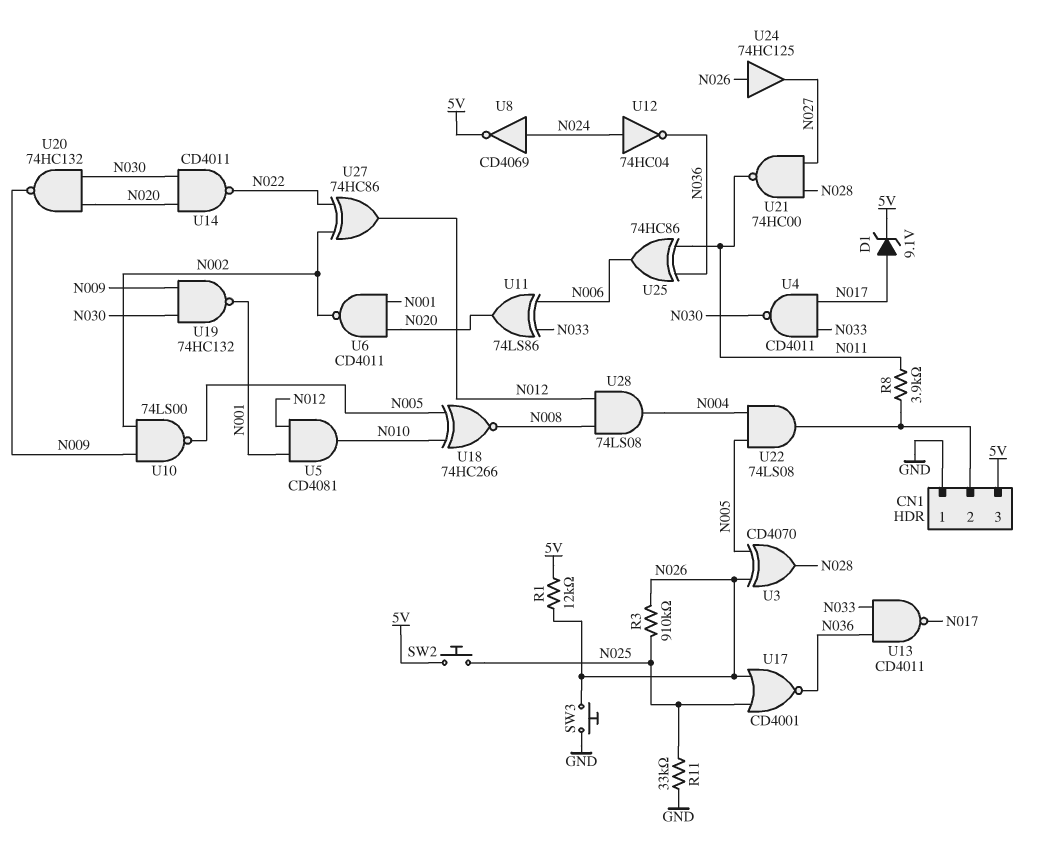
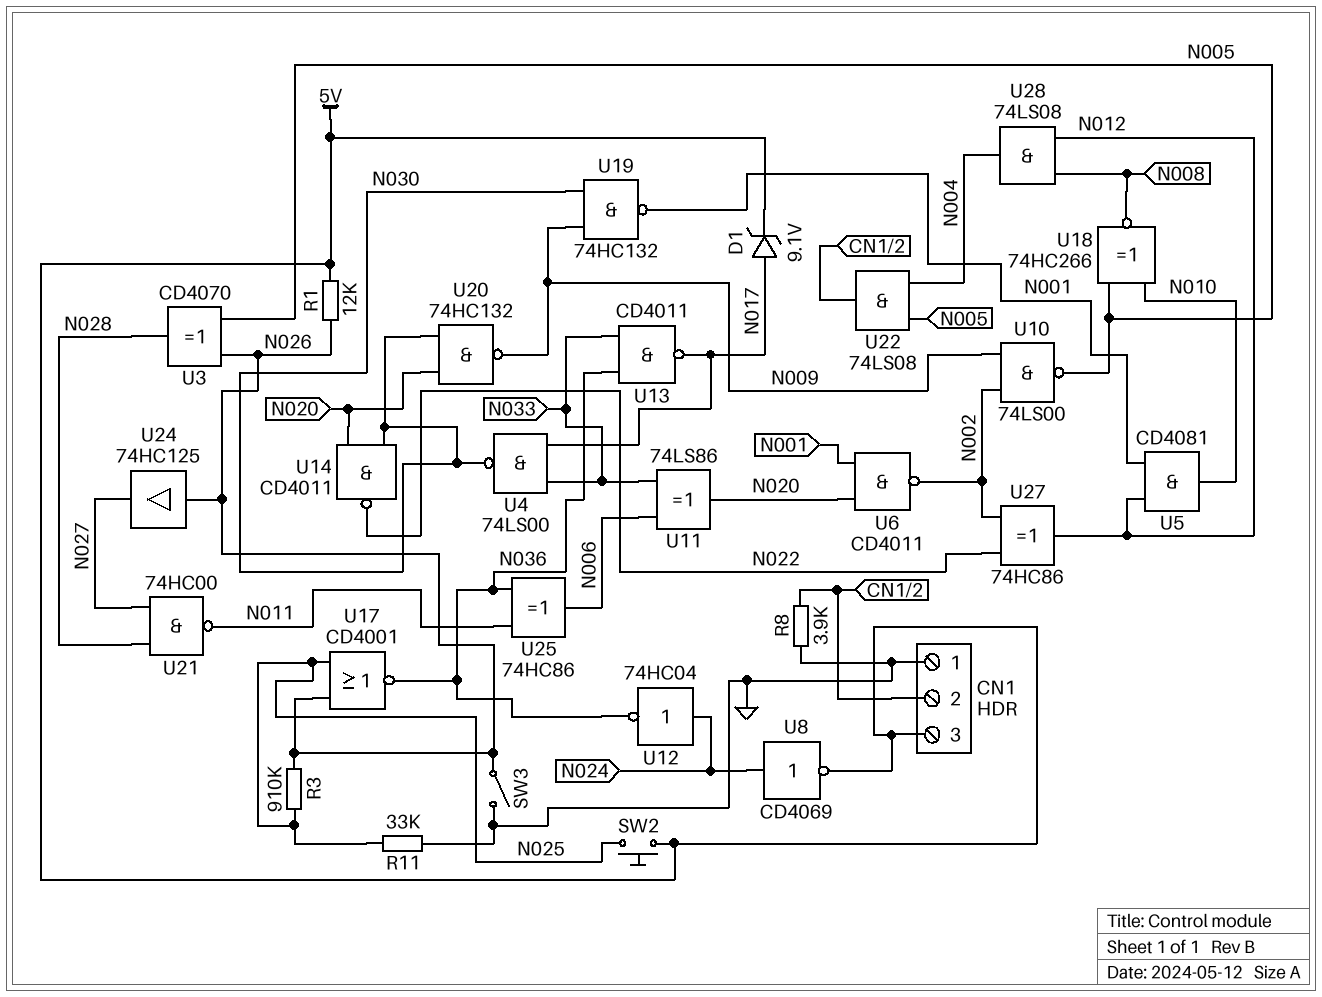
R8: 3.9k (CN1/2, N011) -> 3.9k (CN1/2, GND)
SW3: button (GND, N026) -> switch (GND, N026)
U4: NAND CD4011 (in N017, in N033, out N030) -> NAND 74LS00 (in N017, in N033, out N030)

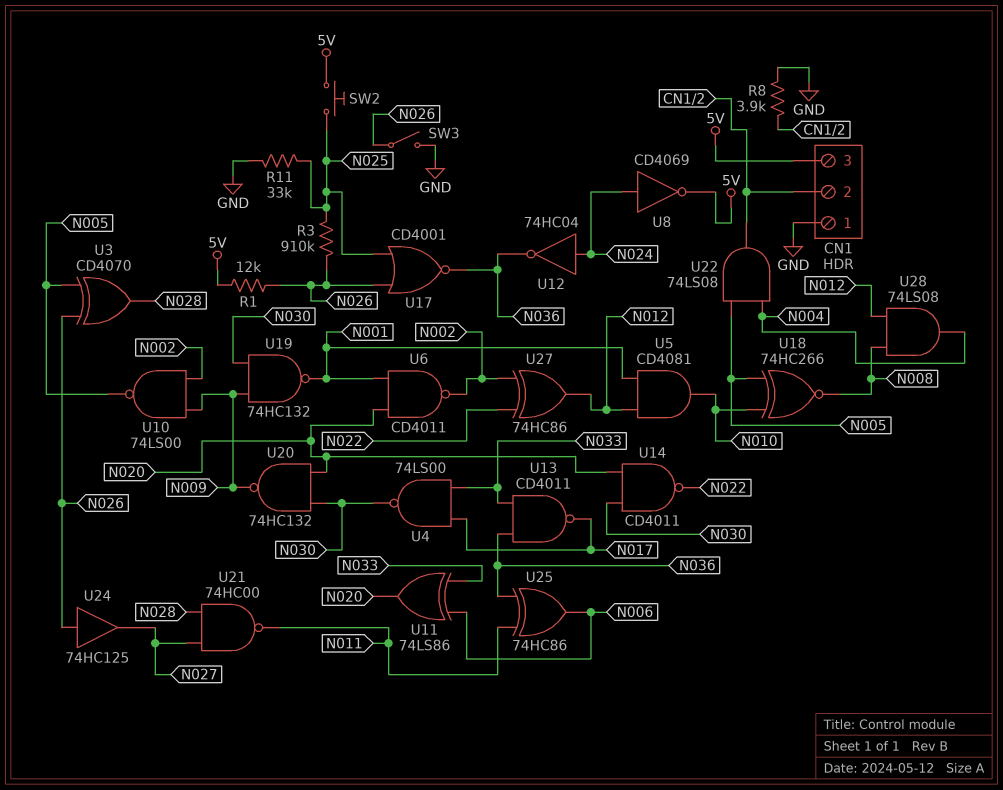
D1: zener 9.1V (A N017, K 5V) -> none

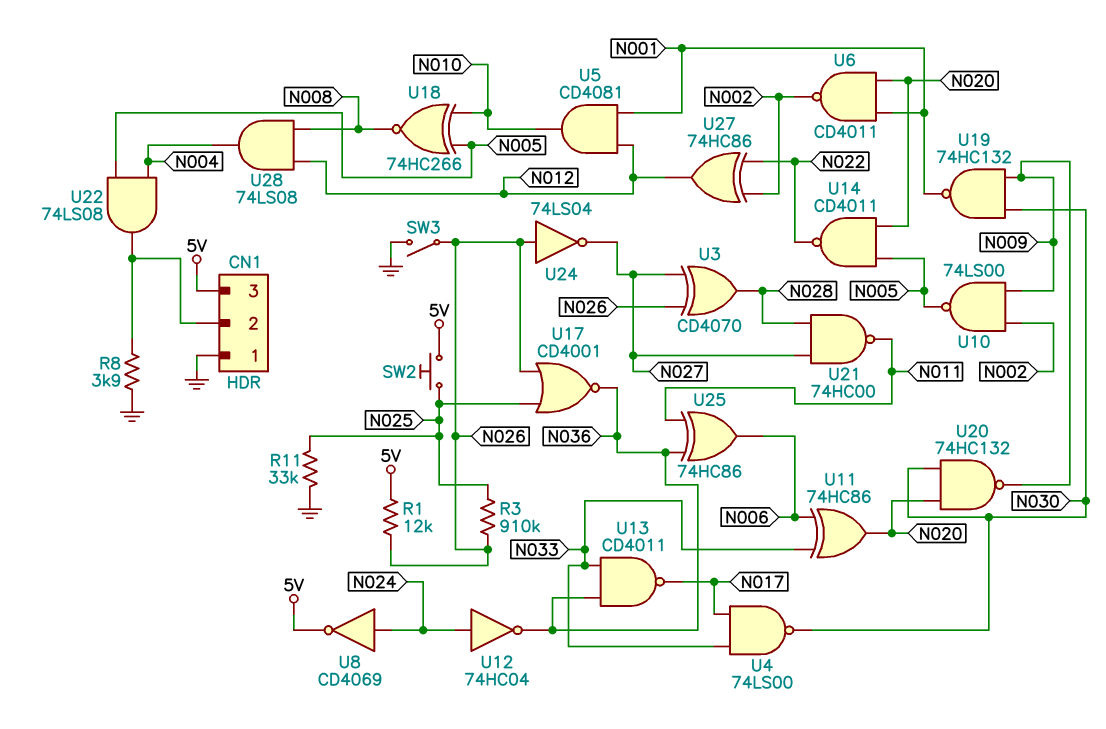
U3: XOR CD4070 (in N005, in N026, out N028) -> XOR CD4070 (in N026, in N027, out N028)
U11: XOR 74LS86 (in N006, in N033, out N020) -> XOR 74HC86 (in N006, in N033, out N020)
U14: NAND CD4011 (in N020, in N030, out N022) -> NAND CD4011 (in N005, in N020, out N022)
U24: buffer 74HC125 (in N026, out N027) -> NOT 74LS04 (in N026, out N027)

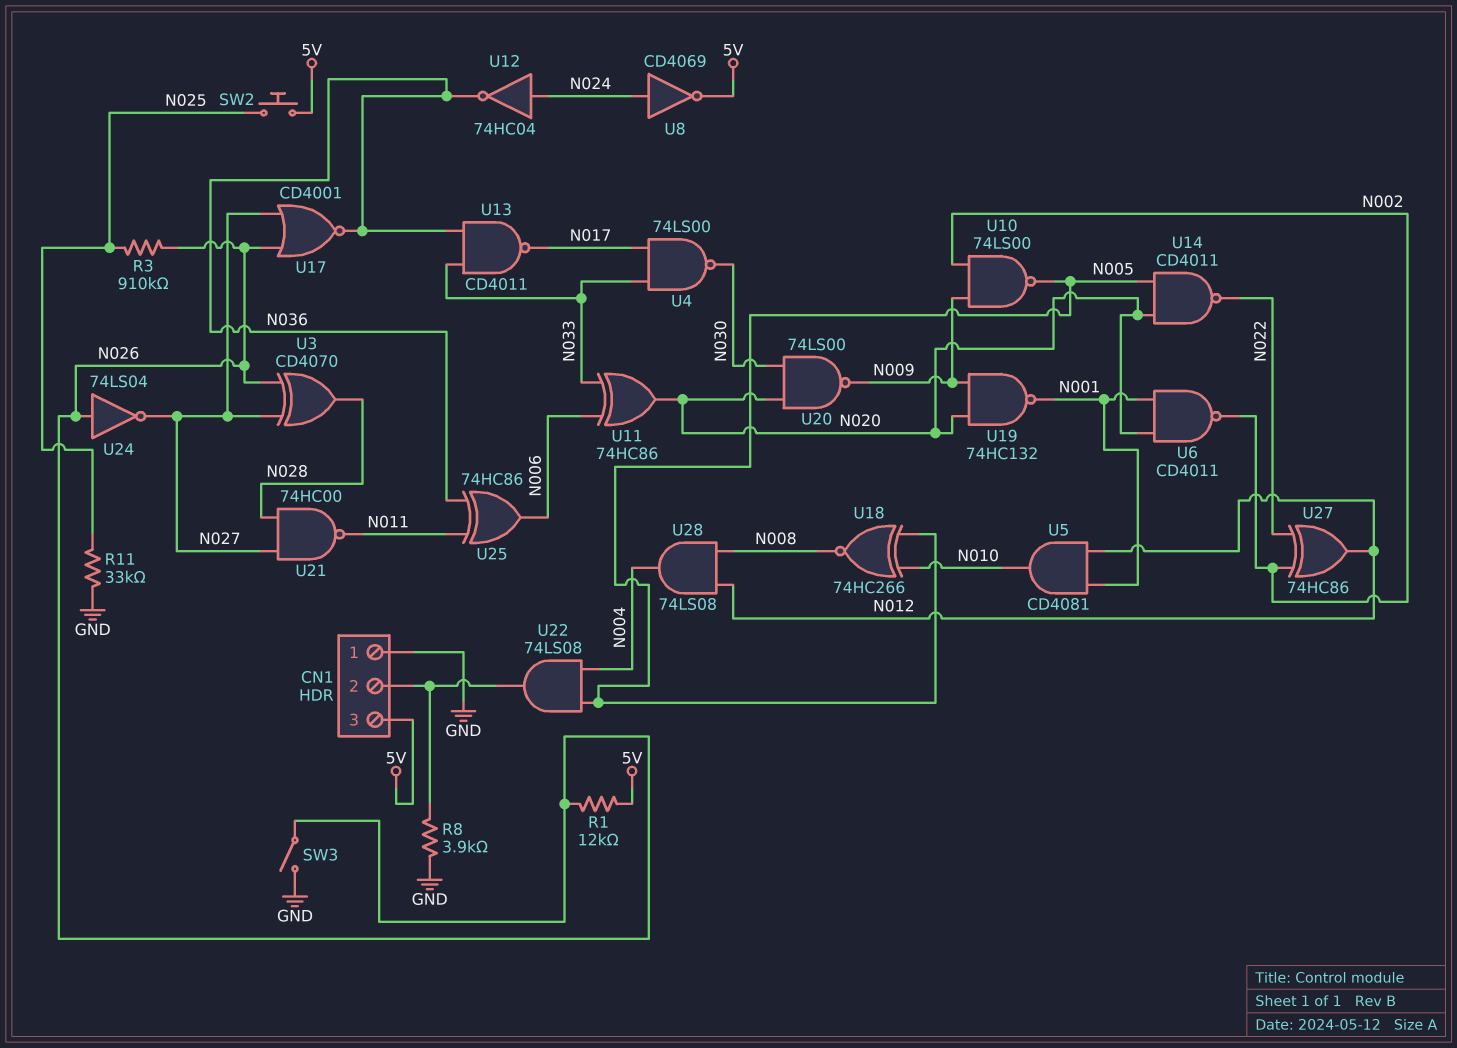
U17: NOR CD4001 (in N025, in N026, out N036) -> NOR CD4001 (in N026, in N027, out N036)
U19: NAND 74HC132 (in N009, in N030, out N001) -> NAND 74HC132 (in N009, in N020, out N001)
U20: NAND 74HC132 (in N020, in N030, out N009) -> NAND 74LS00 (in N020, in N030, out N009)

